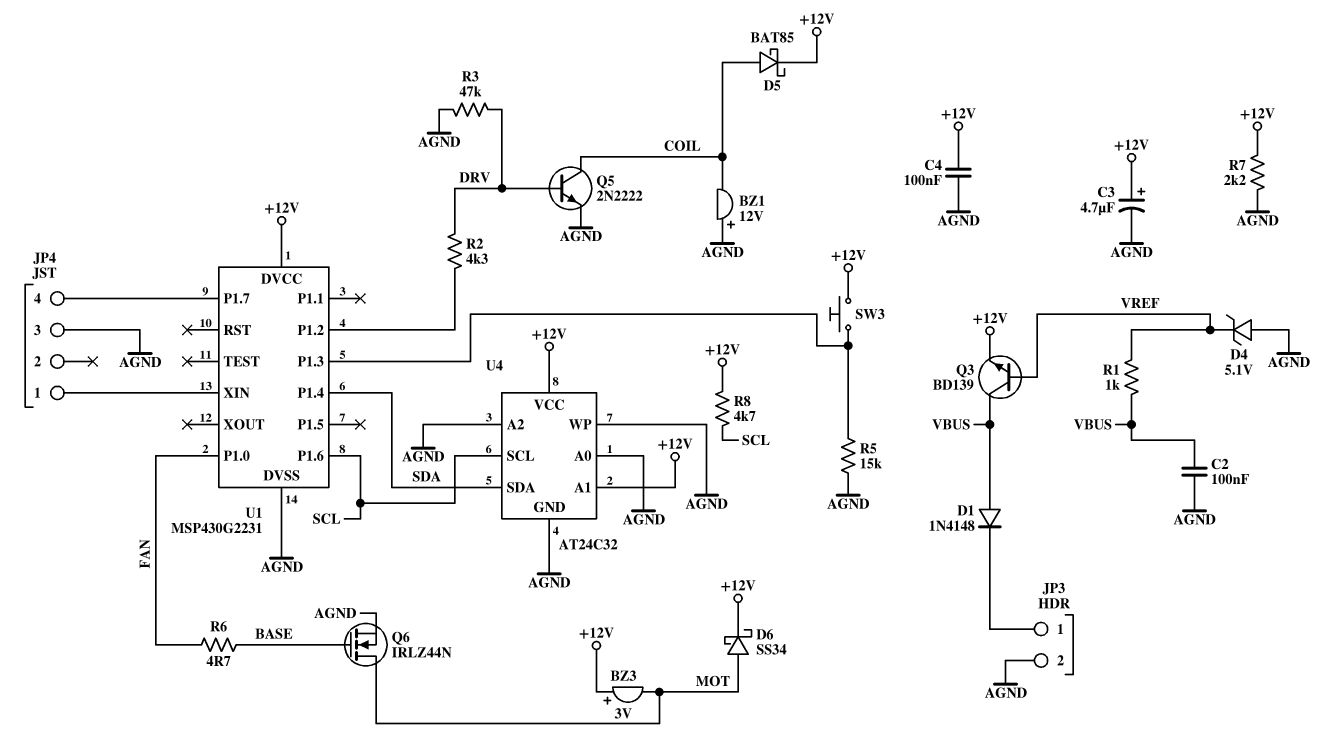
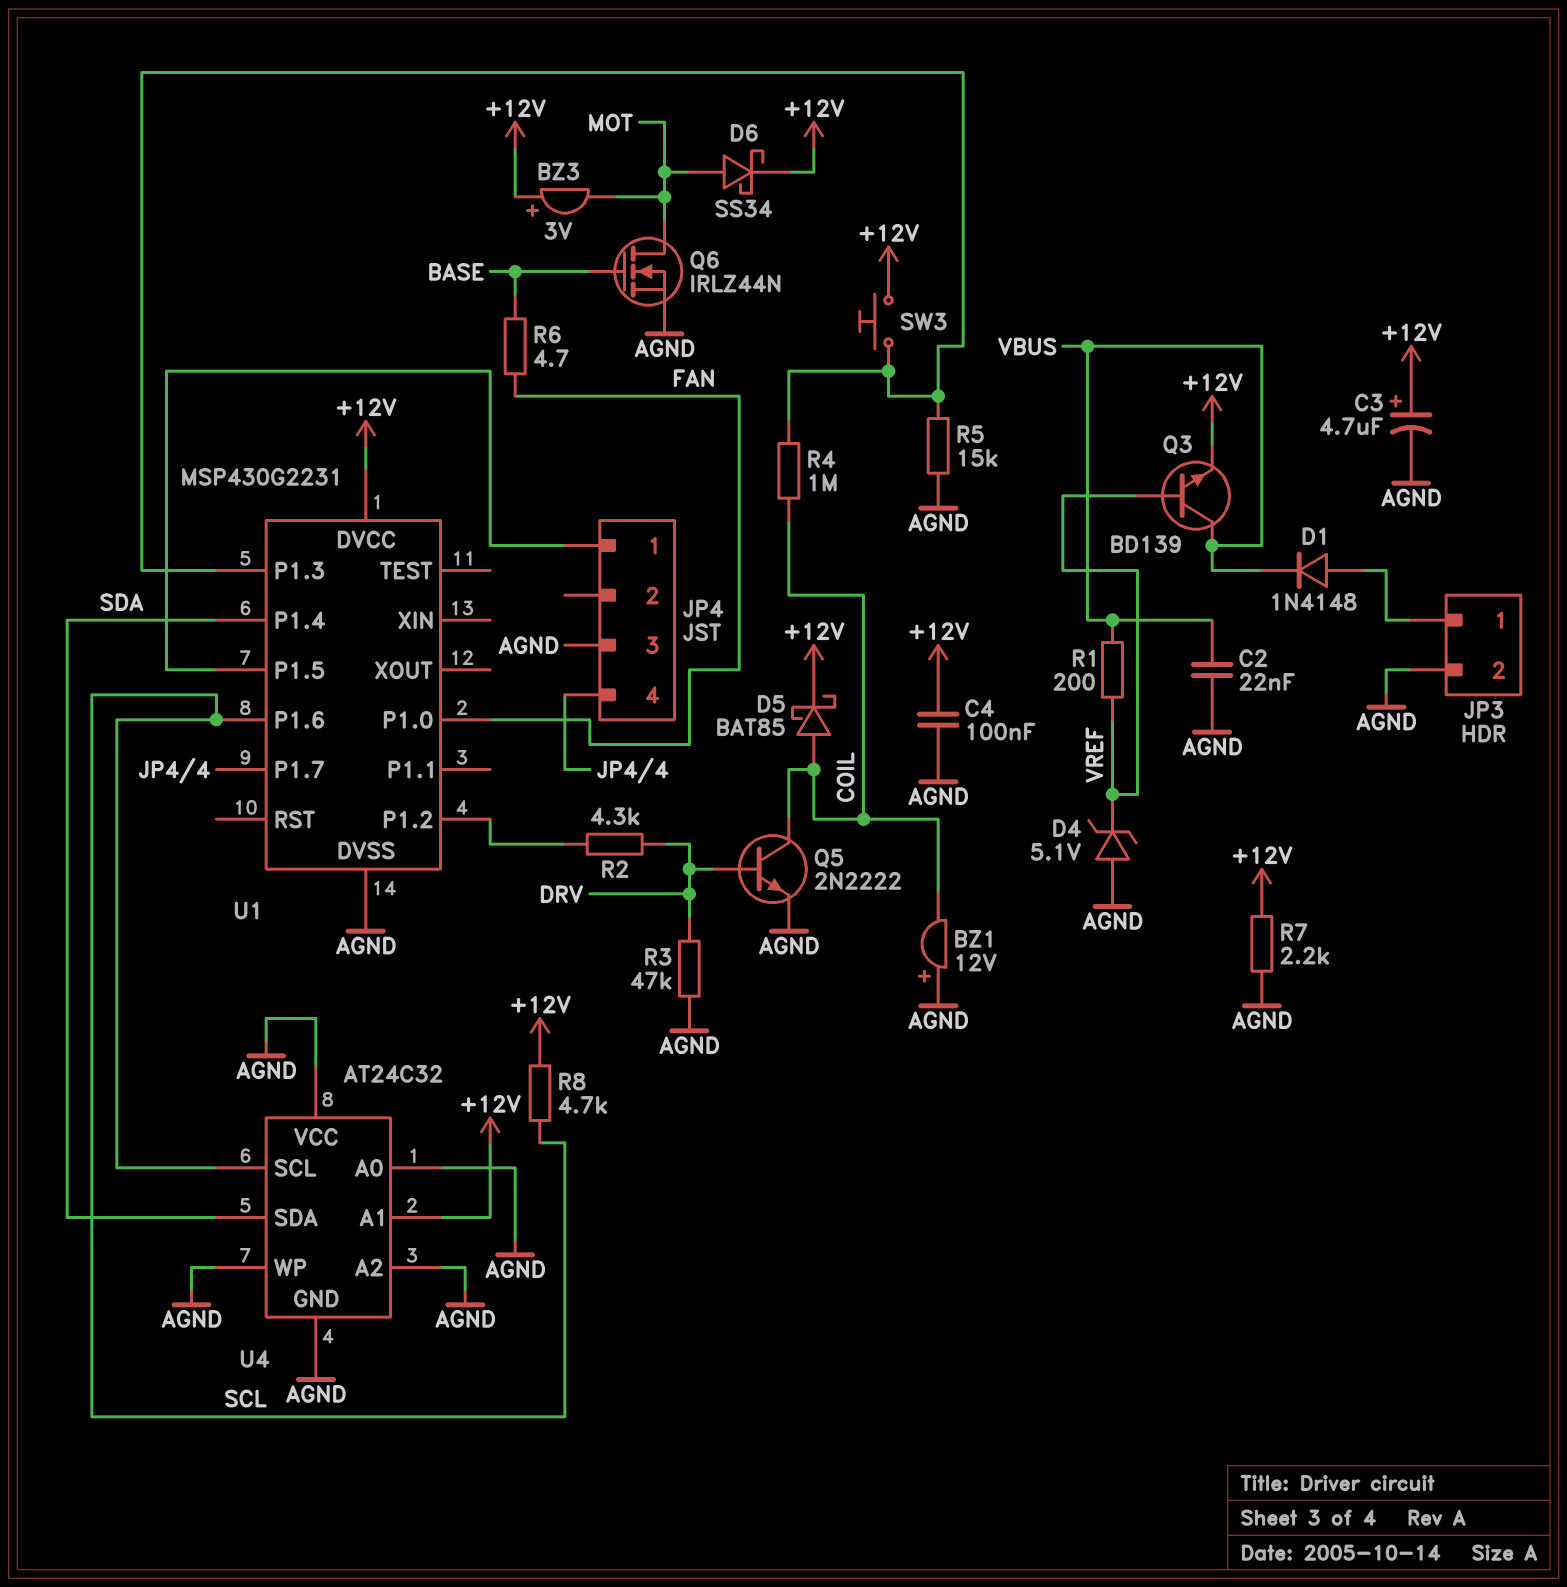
C2: 100nF (AGND, VBUS) -> 22nF (AGND, VBUS)
D1: diode 1N4148 (A VBUS, K JP3/1) -> diode 1N4148 (A JP3/1, K VBUS)
R1: 1k (VBUS, VREF) -> 200 (VBUS, VREF)
R4: none -> 1M (COIL, U1/P1.3)
U1 pin P1.5: none -> JP4/1
U1 pin XIN: JP4/1 -> none
U4 pin VCC: +12V -> AGND

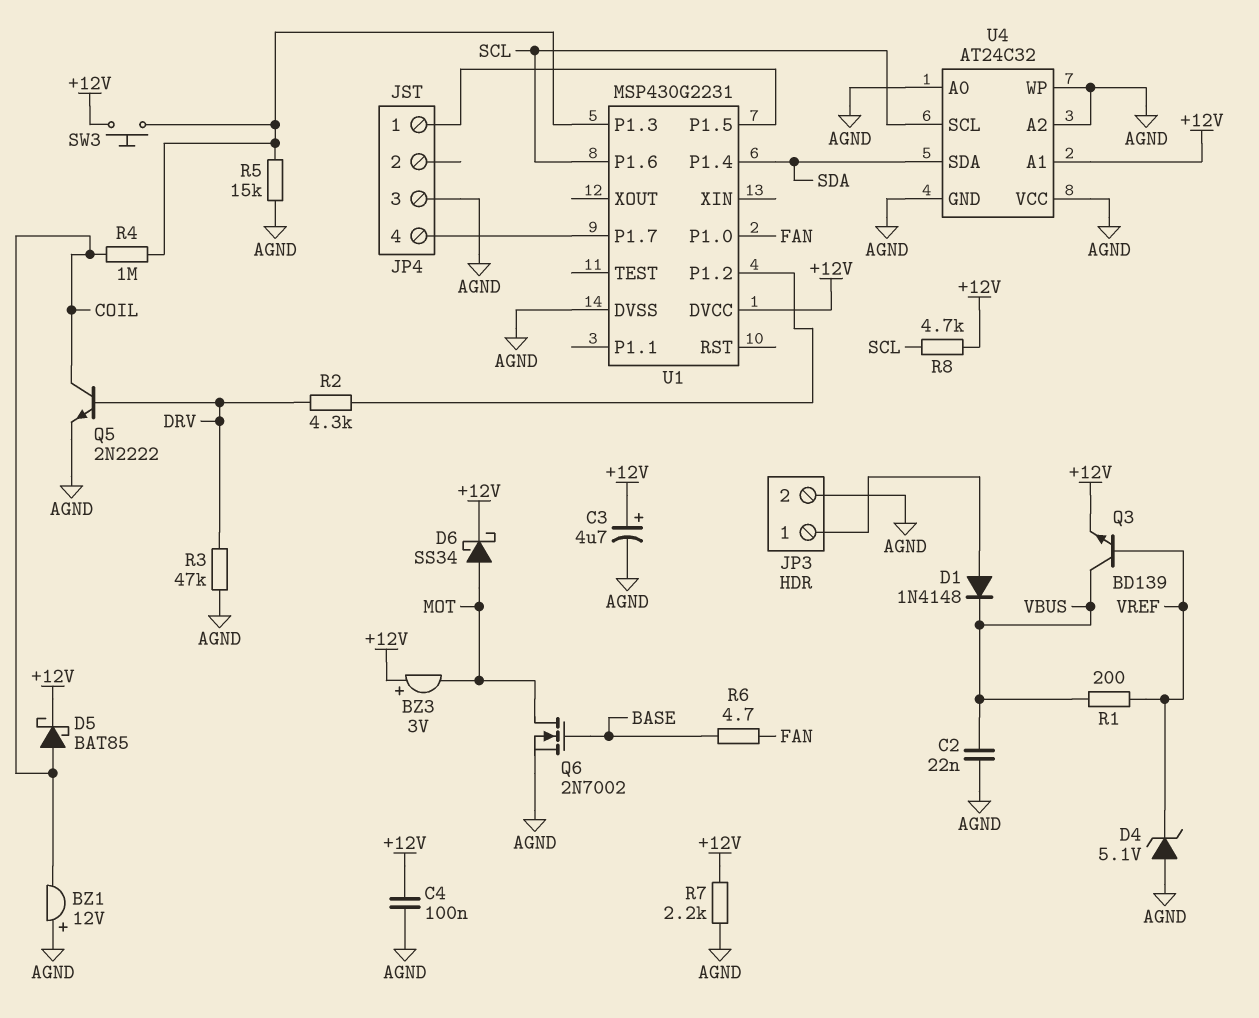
Q6: NMOS IRLZ44N (G BASE, D MOT, S AGND) -> NMOS 2N7002 (G BASE, D MOT, S AGND)

